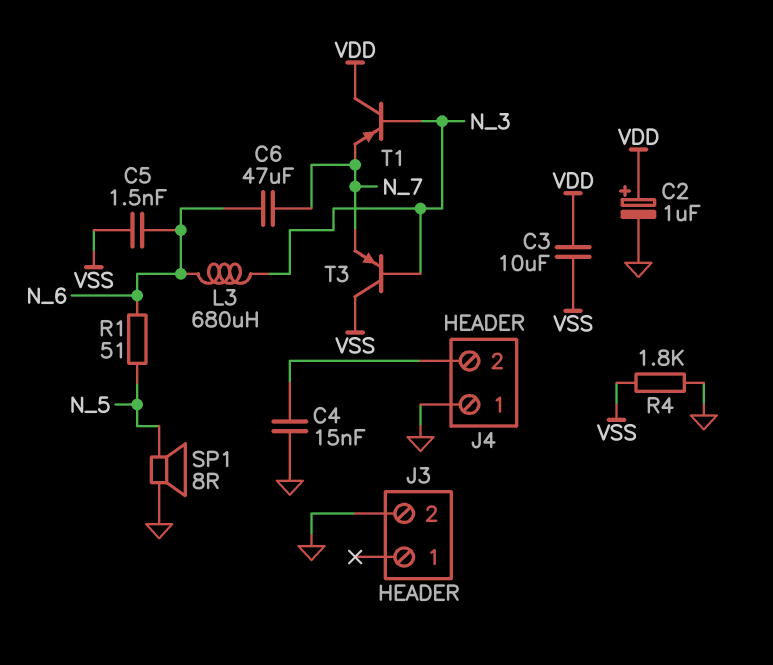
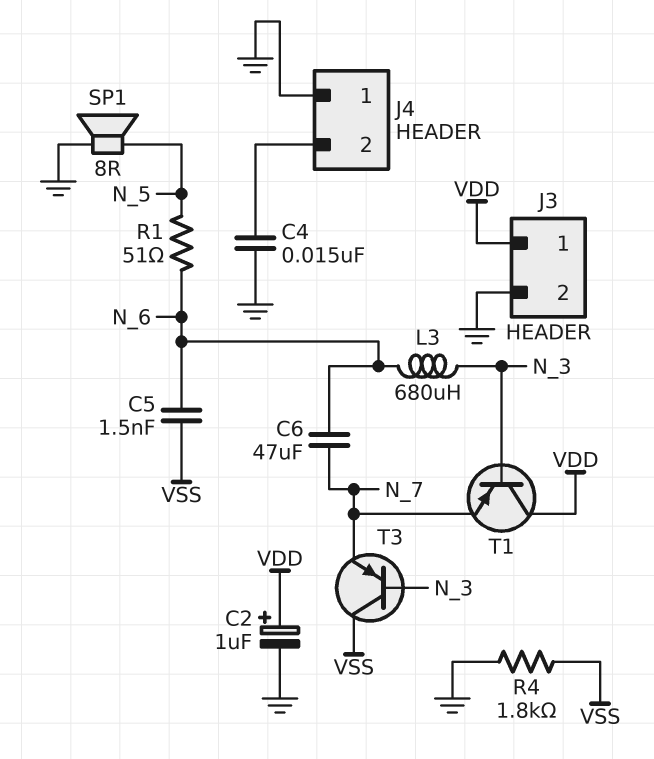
C3: 10uF (VDD, VSS) -> none
J3 pin 1: none -> VDD

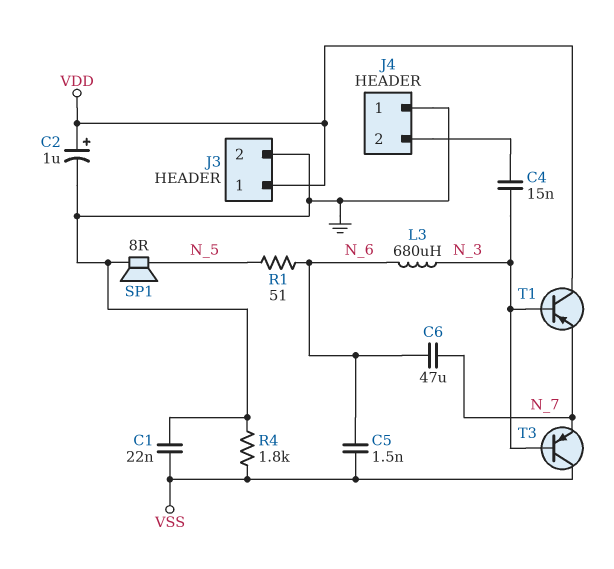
C1: none -> 22nF (GND, VSS)
C4: 15nF (GND, J4/2) -> 15nF (J4/2, N_3)

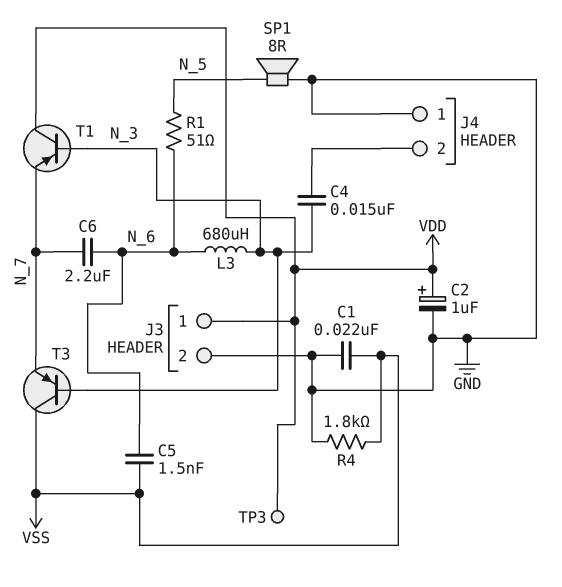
C6: 47uF (N_6, N_7) -> 2.2uF (N_6, N_7)
TP3: none -> test point (VDD)

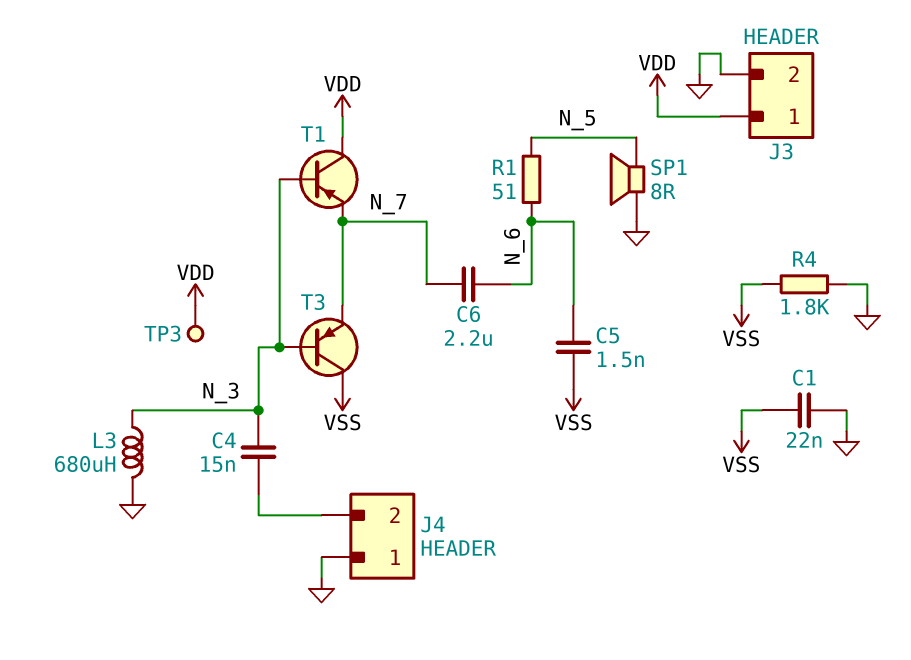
C2: 1uF (plus VDD, minus GND) -> none
L3: 680uH (N_3, N_6) -> 680uH (GND, N_3)

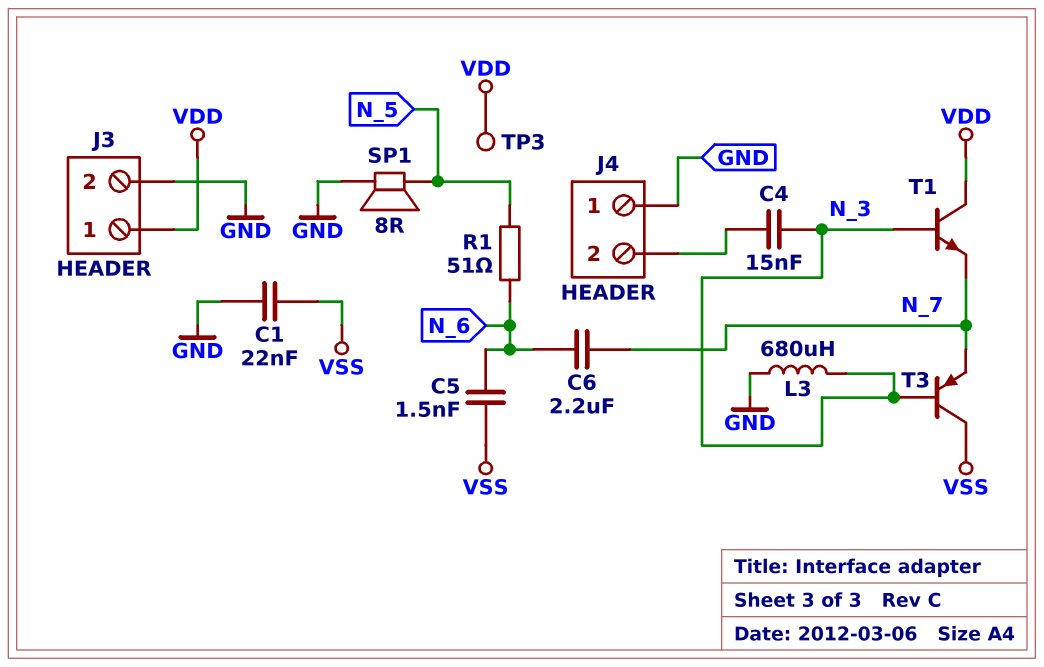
R4: 1.8k (GND, VSS) -> none
T1: PNP (B N_3, C VDD, E N_7) -> NPN (B N_3, C VDD, E N_7)

